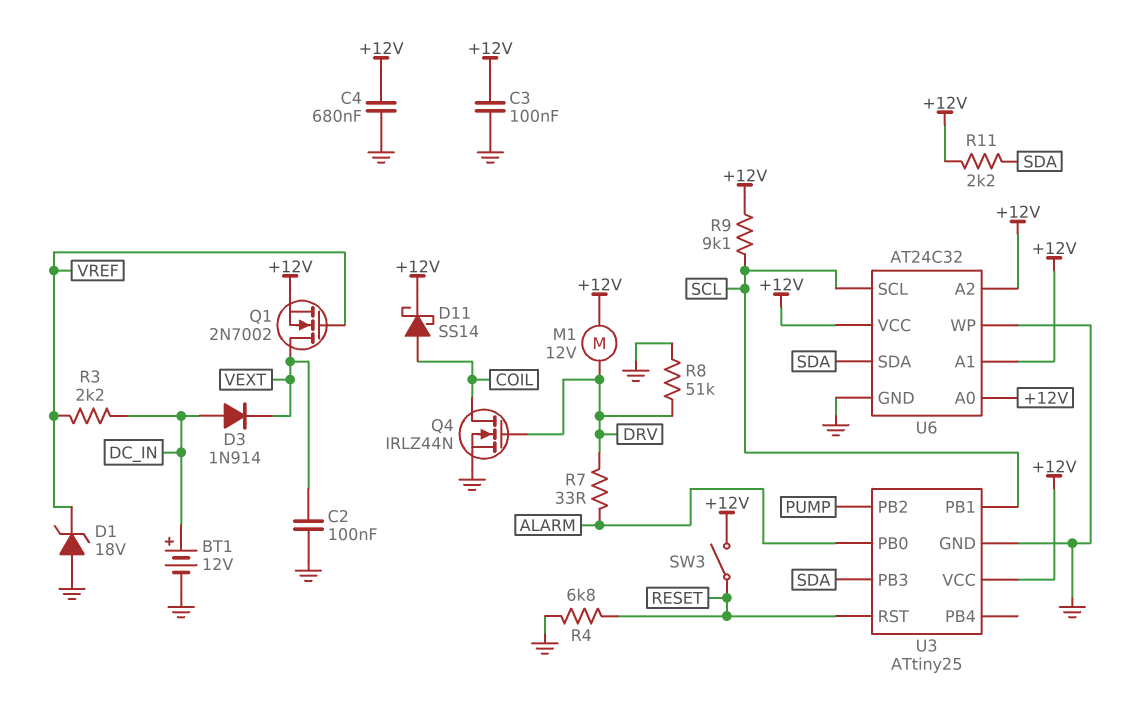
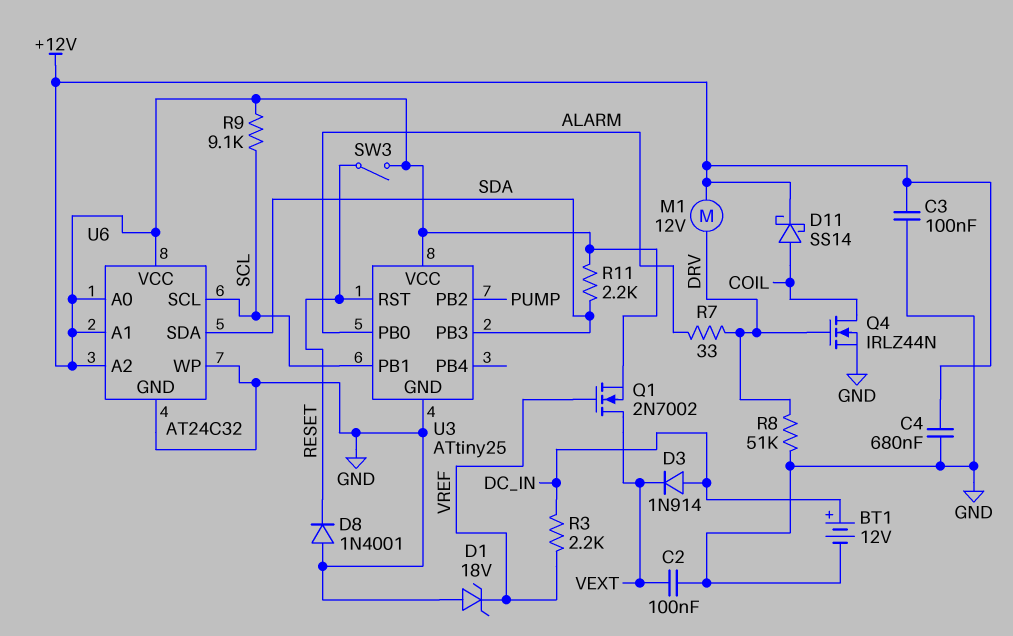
D8: none -> diode 1N4001 (A GND, K RESET)
R4: 6.8k (GND, RESET) -> none

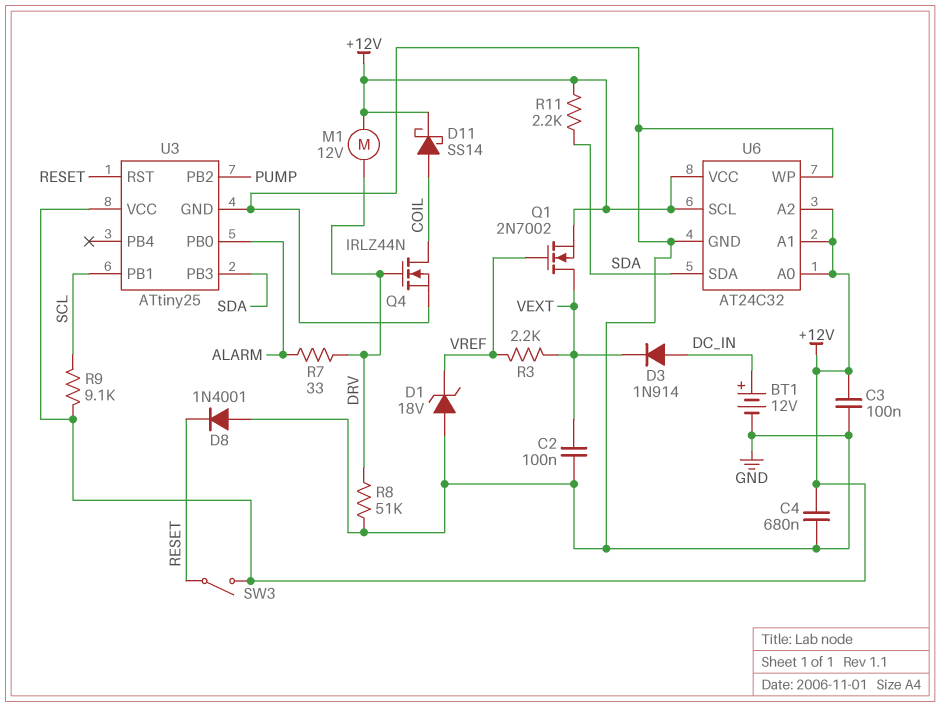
R3: 2.2k (DC_IN, VREF) -> 2.2k (VEXT, VREF)
U6 pin SCL: SCL -> +12V

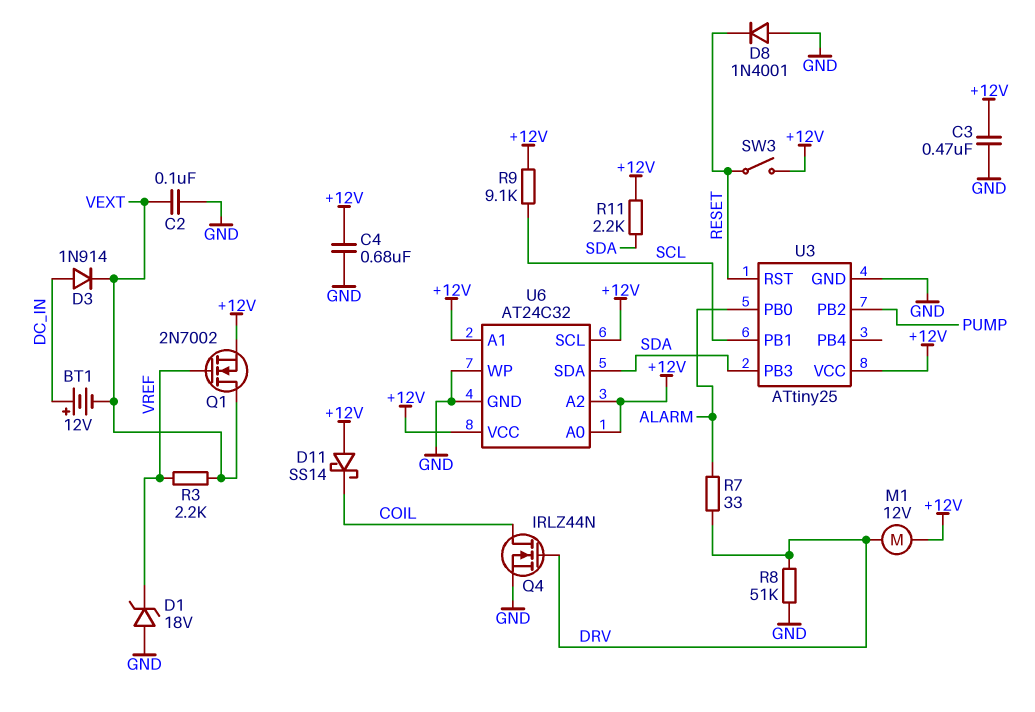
BT1: 12V (plus DC_IN, minus GND) -> 12V (plus DC_IN, minus VEXT)
C3: 100nF (+12V, GND) -> 470nF (+12V, GND)
D11: schottky SS14 (A COIL, K +12V) -> schottky SS14 (A +12V, K COIL)

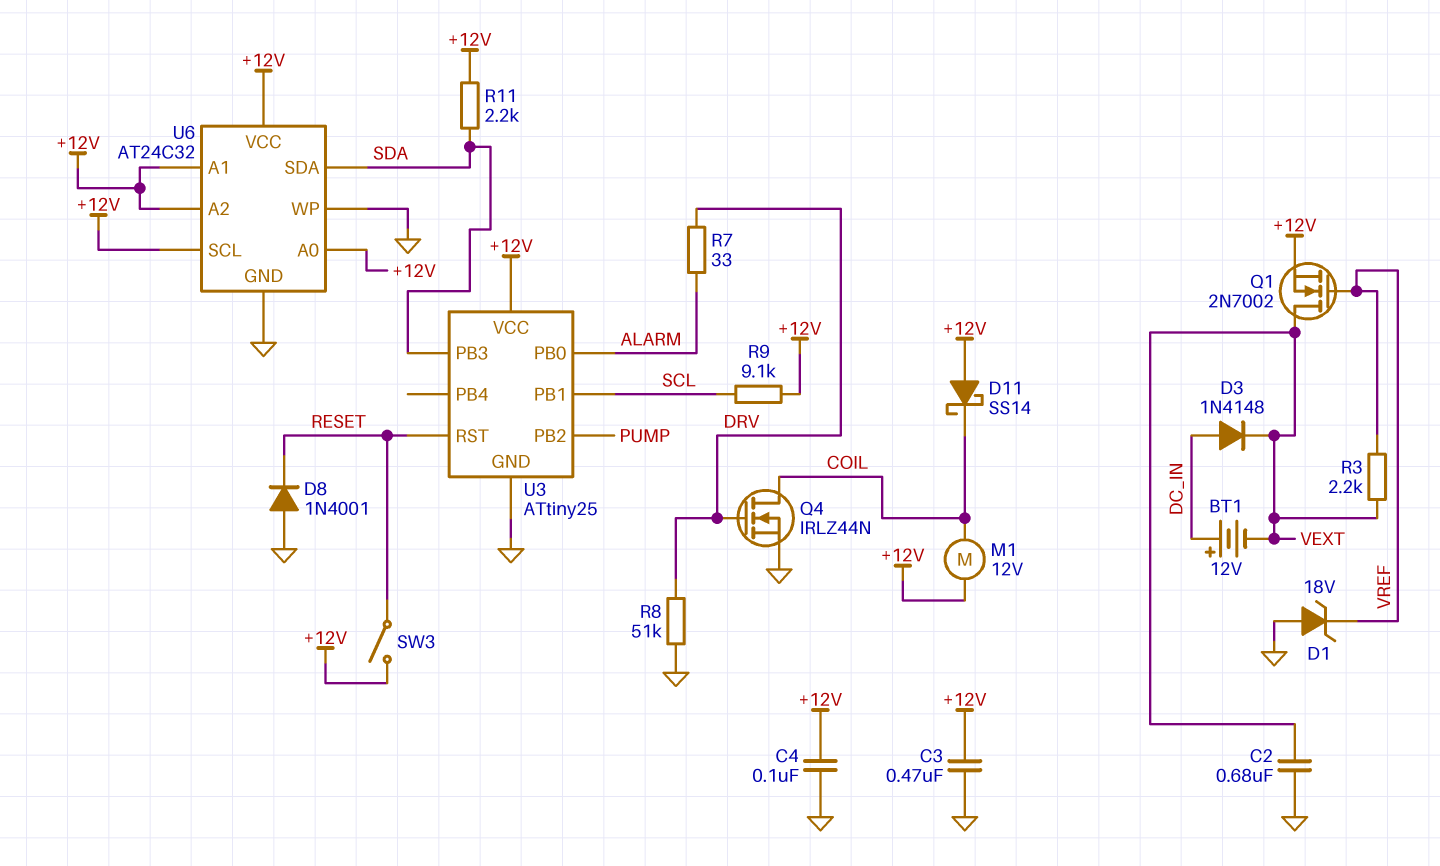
C2: 100nF (GND, VEXT) -> 680nF (GND, VEXT)
C4: 680nF (+12V, GND) -> 100nF (+12V, GND)
D3: diode 1N914 (A DC_IN, K VEXT) -> diode 1N4148 (A DC_IN, K VEXT)
M1: motor 12V (+12V, DRV) -> motor 12V (+12V, COIL)

